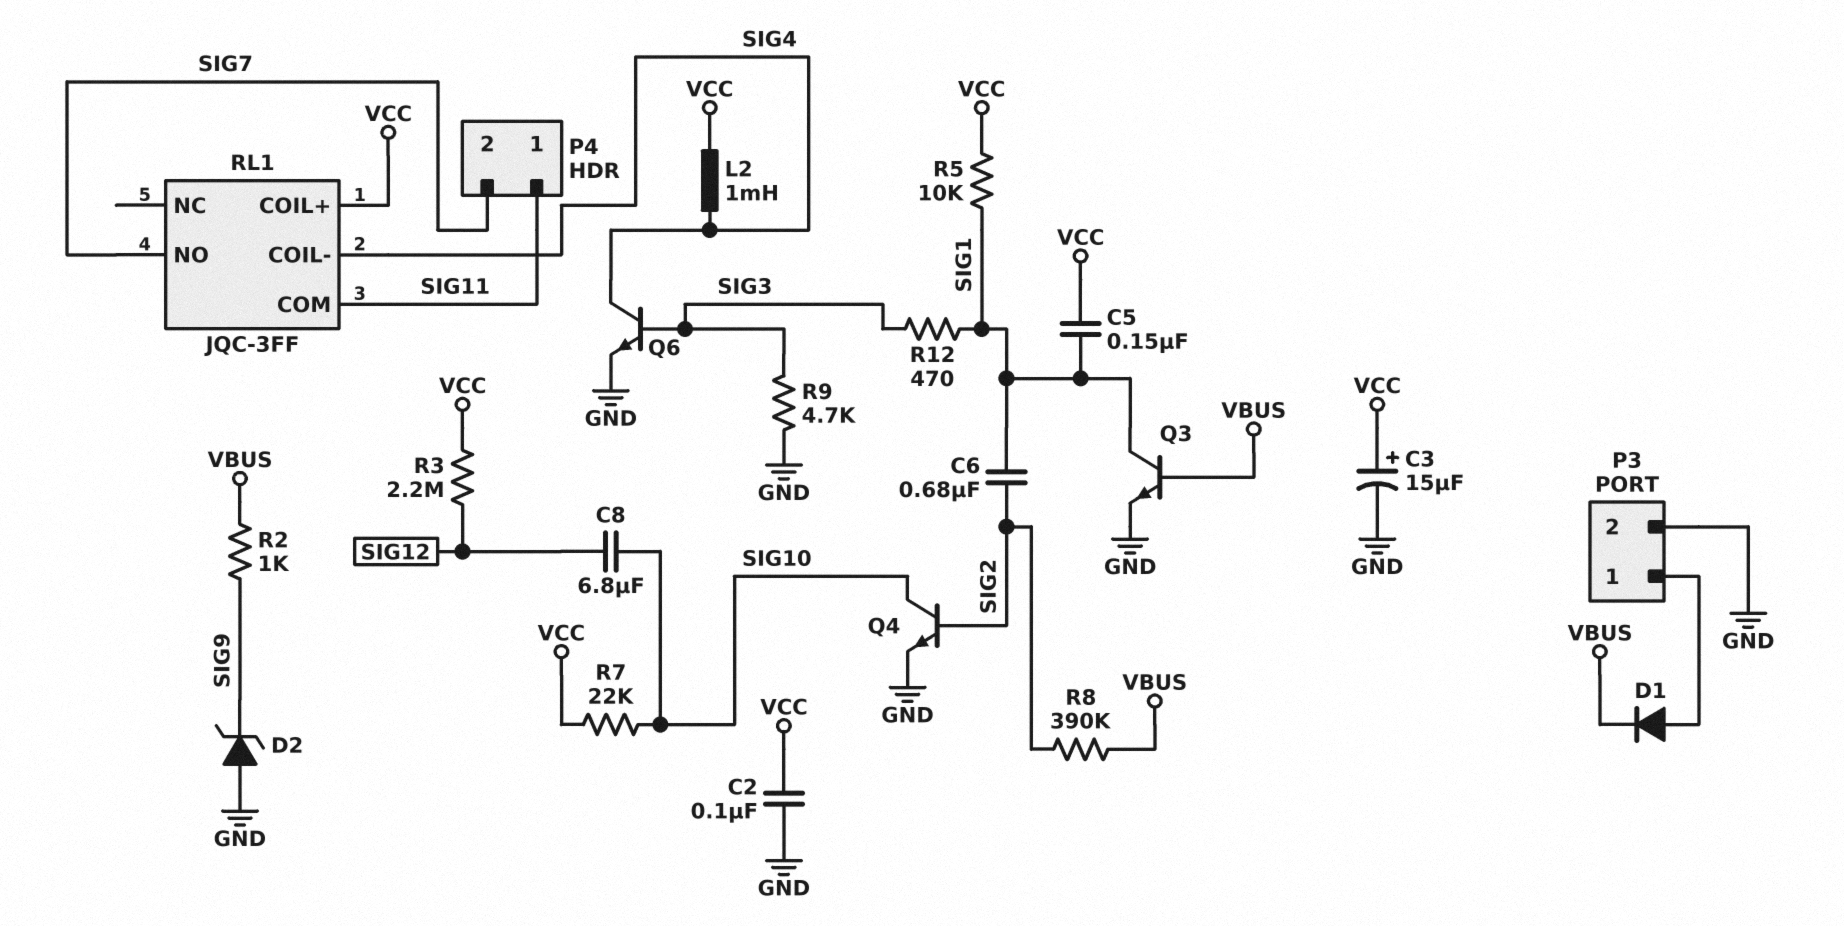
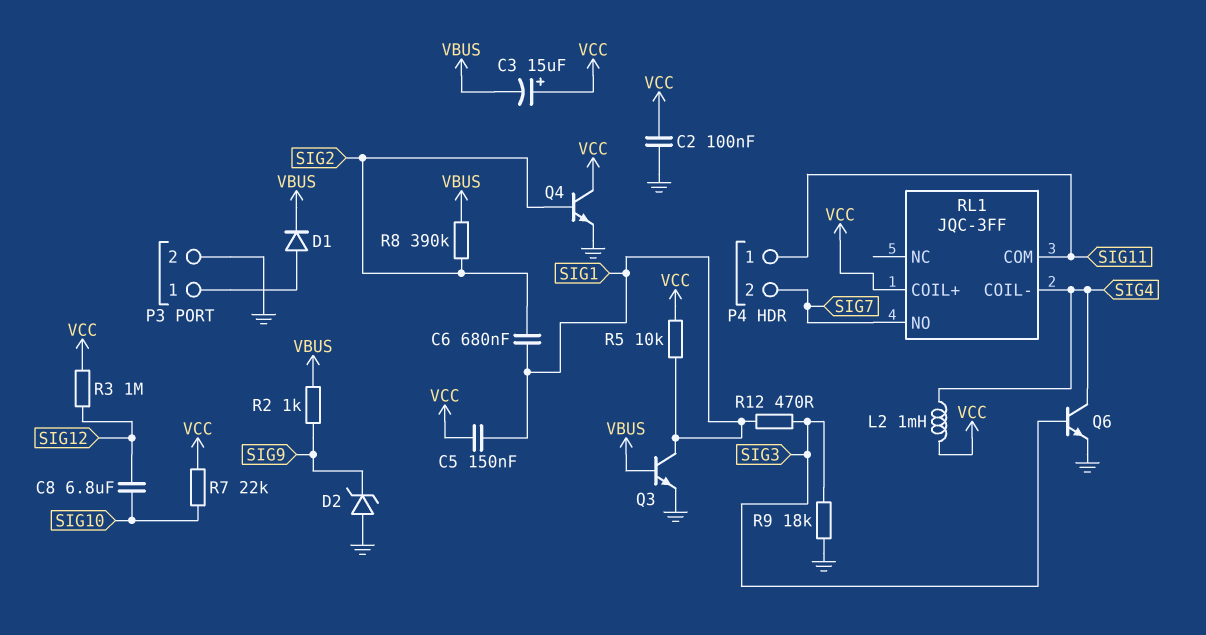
C3: 15uF (plus VCC, minus GND) -> 15uF (plus VCC, minus VBUS)
Q4: NPN (B SIG2, C SIG10, E GND) -> NPN (B SIG2, C VCC, E GND)
R3: 2.2M (SIG12, VCC) -> 1M (SIG12, VCC)
R9: 4.7k (GND, SIG3) -> 18k (GND, SIG3)

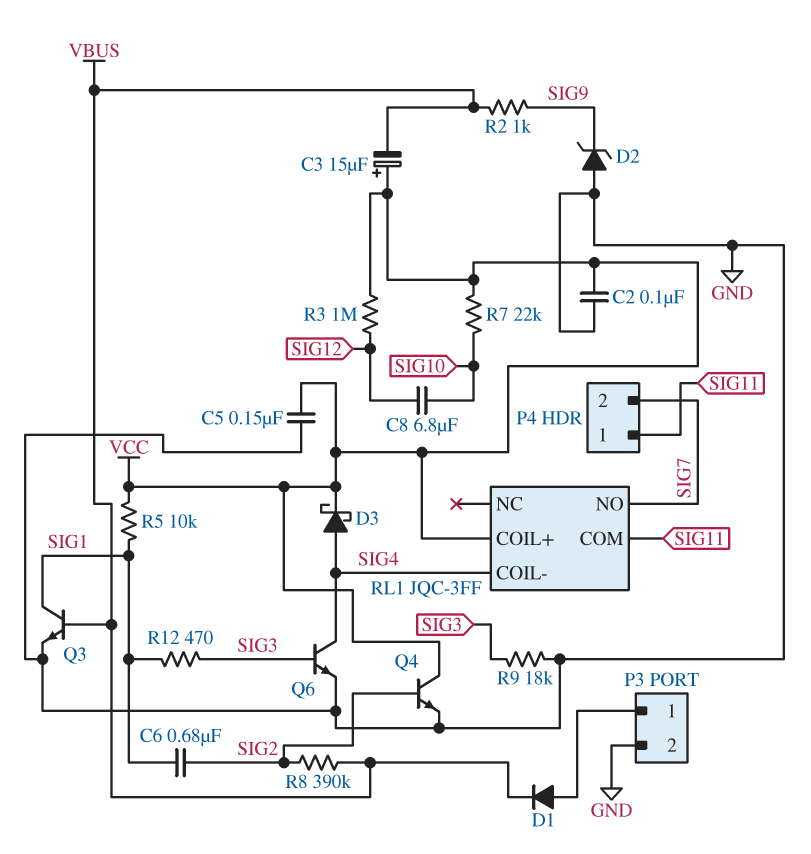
C5: 150nF (SIG1, VCC) -> 150nF (GND, VCC)
D3: none -> schottky (A SIG4, K VCC)
L2: 1mH (SIG4, VCC) -> none

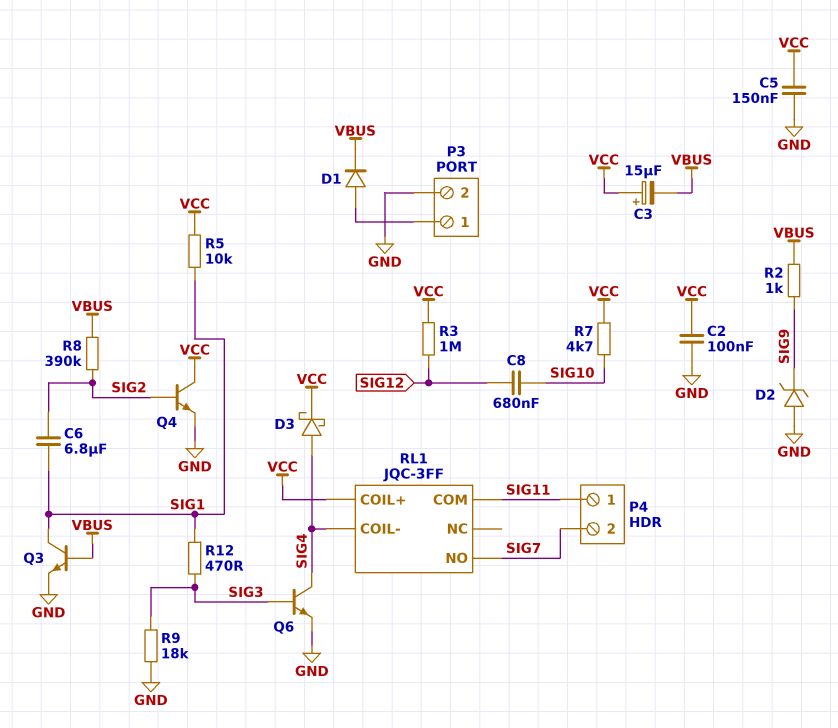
C6: 680nF (SIG1, SIG2) -> 6.8uF (SIG1, SIG2)
C8: 6.8uF (SIG10, SIG12) -> 680nF (SIG10, SIG12)
R7: 22k (SIG10, VCC) -> 4.7k (SIG10, VCC)

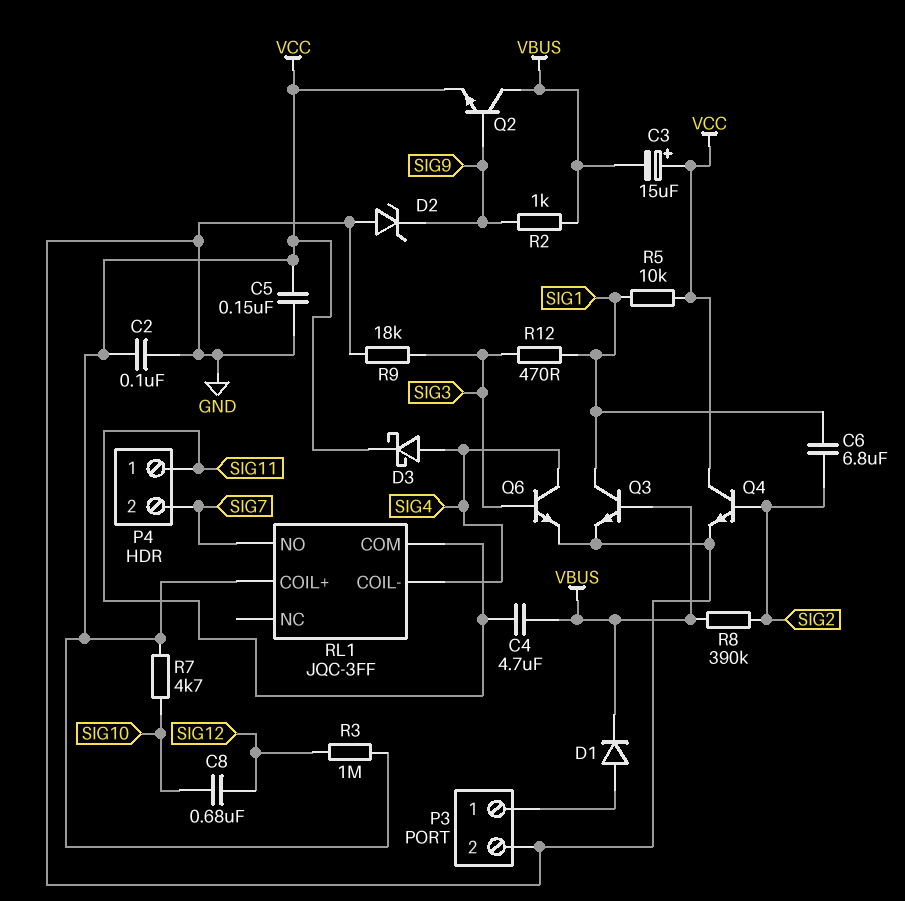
C4: none -> 4.7uF (SIG11, VBUS)
Q2: none -> NPN (B SIG9, C VBUS, E VCC)

